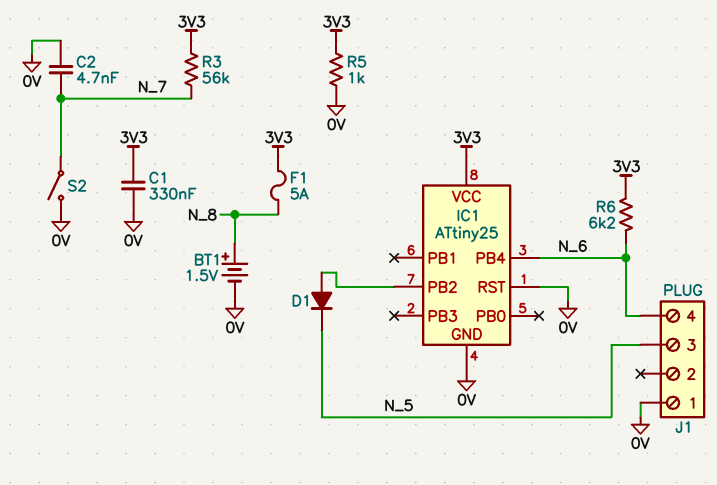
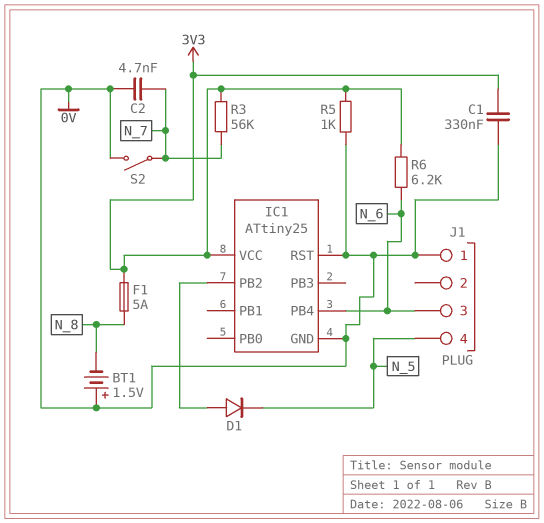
BT1: 1.5V (plus N_8, minus 0V) -> 1.5V (plus 0V, minus N_8)
J1 pin 3: N_5 -> N_6
J1 pin 4: N_6 -> N_5

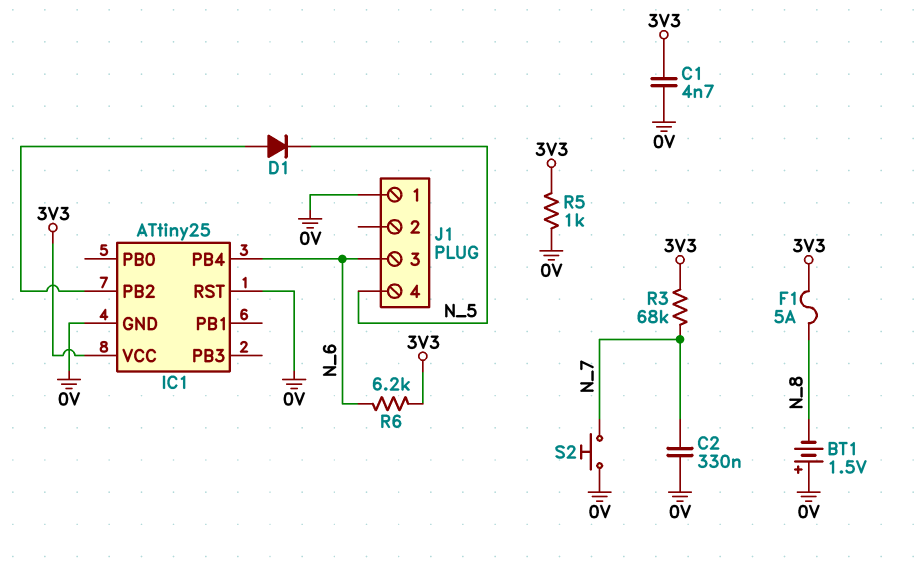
C1: 330nF (0V, 3V3) -> 4.7nF (0V, 3V3)
C2: 4.7nF (0V, N_7) -> 330nF (0V, N_7)
R3: 56k (3V3, N_7) -> 68k (3V3, N_7)
S2: switch (0V, N_7) -> button (0V, N_7)

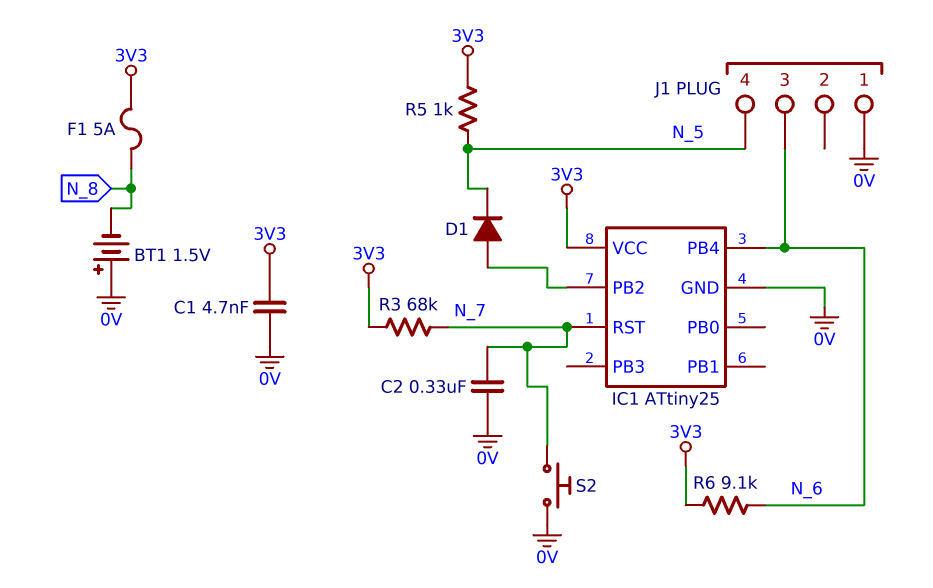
IC1 pin RST: 0V -> N_7
R5: 1k (0V, 3V3) -> 1k (3V3, N_5)
R6: 6.2k (3V3, N_6) -> 9.1k (3V3, N_6)

